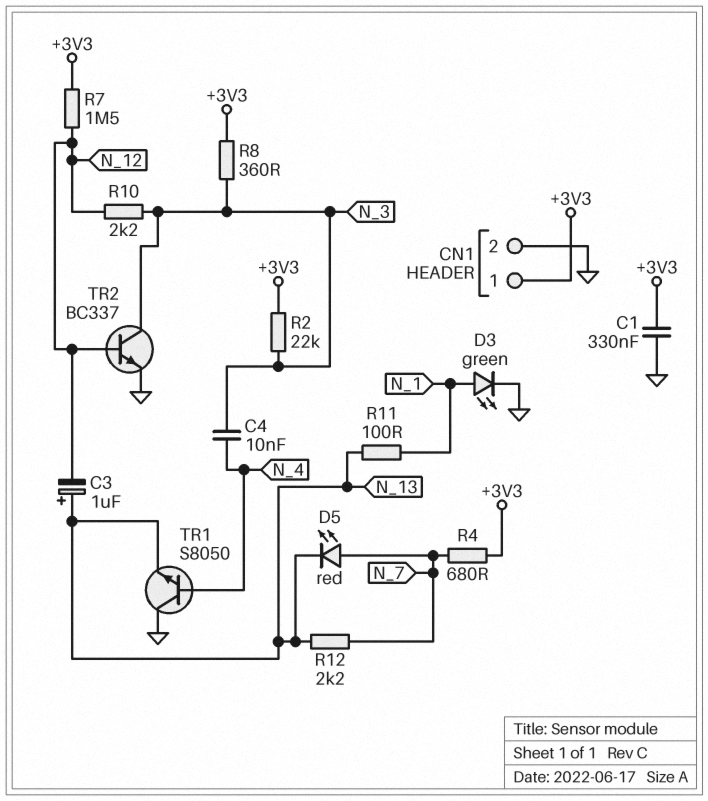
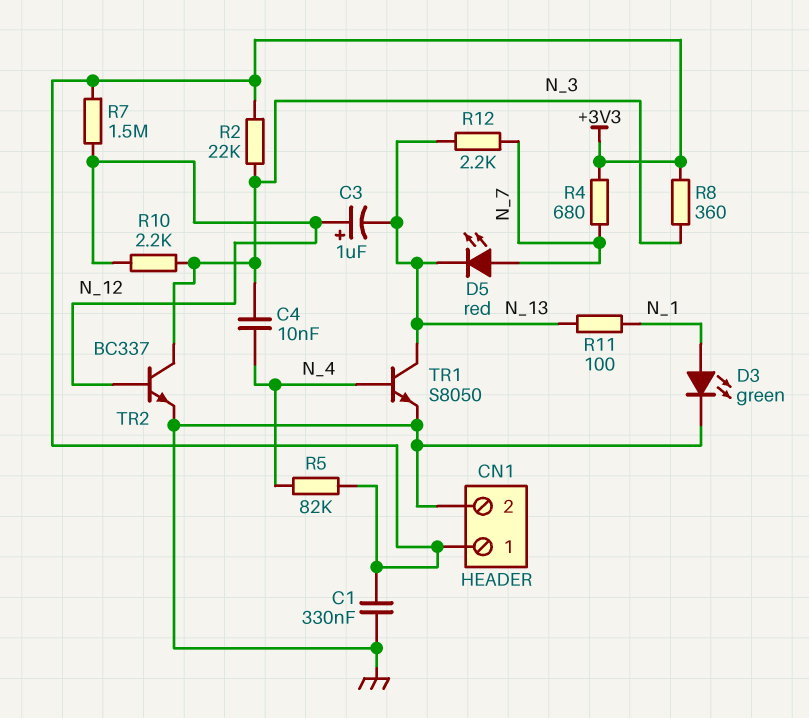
C3: 1uF (plus N_13, minus N_12) -> 1uF (plus N_12, minus N_13)
R5: none -> 82k (+3V3, N_4)
TR1: NPN S8050 (B N_4, C GND, E N_13) -> NPN S8050 (B N_4, C N_13, E GND)

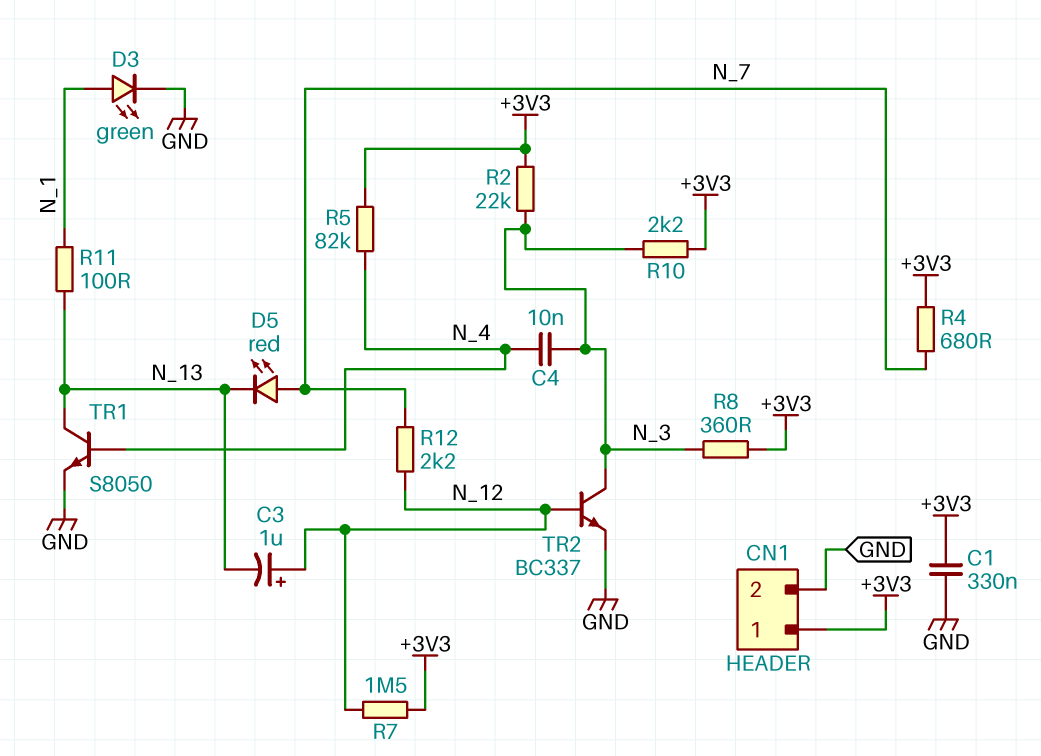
R10: 2.2k (N_3, N_12) -> 2.2k (+3V3, N_3)
R12: 2.2k (N_7, N_13) -> 2.2k (N_7, N_12)

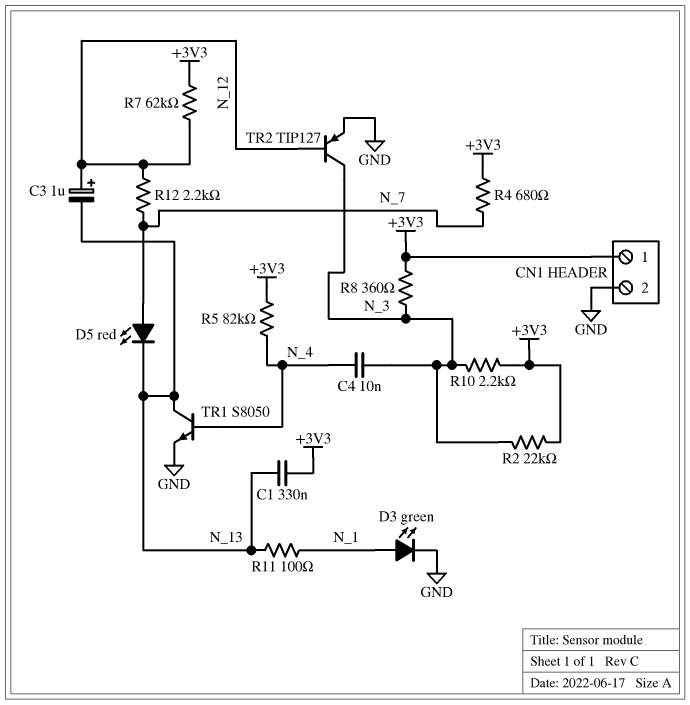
C1: 330nF (+3V3, GND) -> 330nF (+3V3, N_13)
R7: 1.5M (+3V3, N_12) -> 62k (+3V3, N_12)
TR2: NPN BC337 (B N_12, C N_3, E GND) -> PNP TIP127 (B N_12, C N_3, E GND)

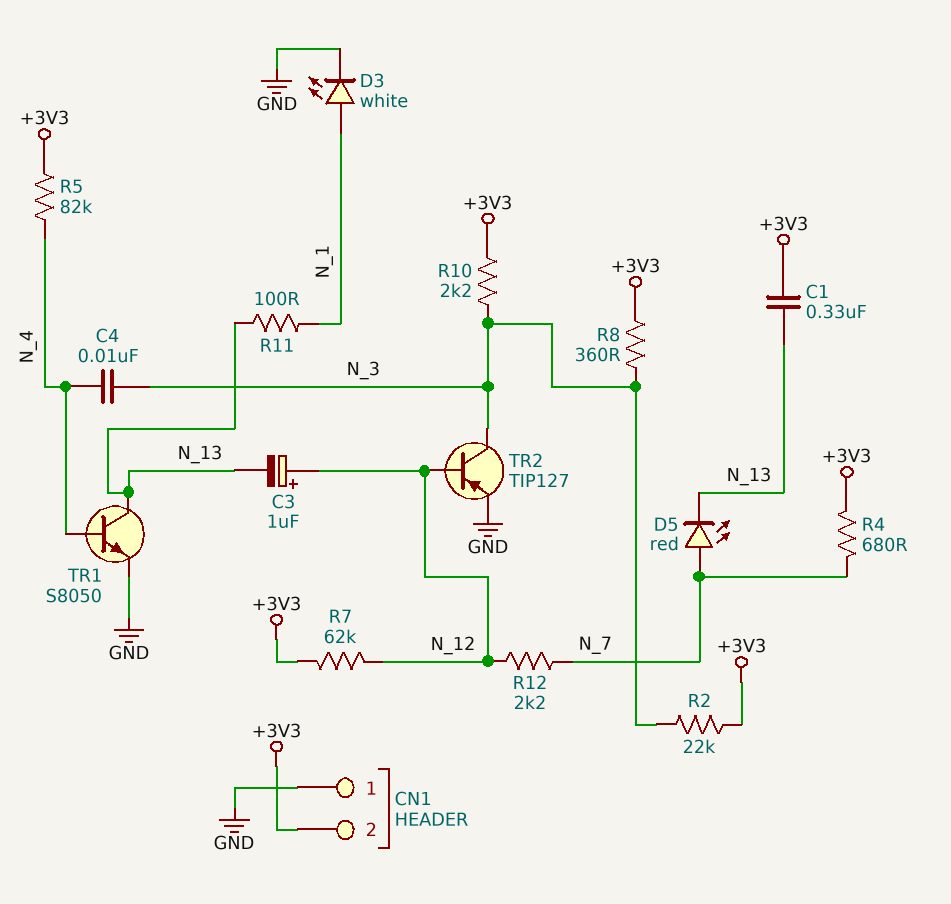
CN1 pin 1: +3V3 -> GND
CN1 pin 2: GND -> +3V3
D3: LED green (A N_1, K GND) -> LED white (A N_1, K GND)

